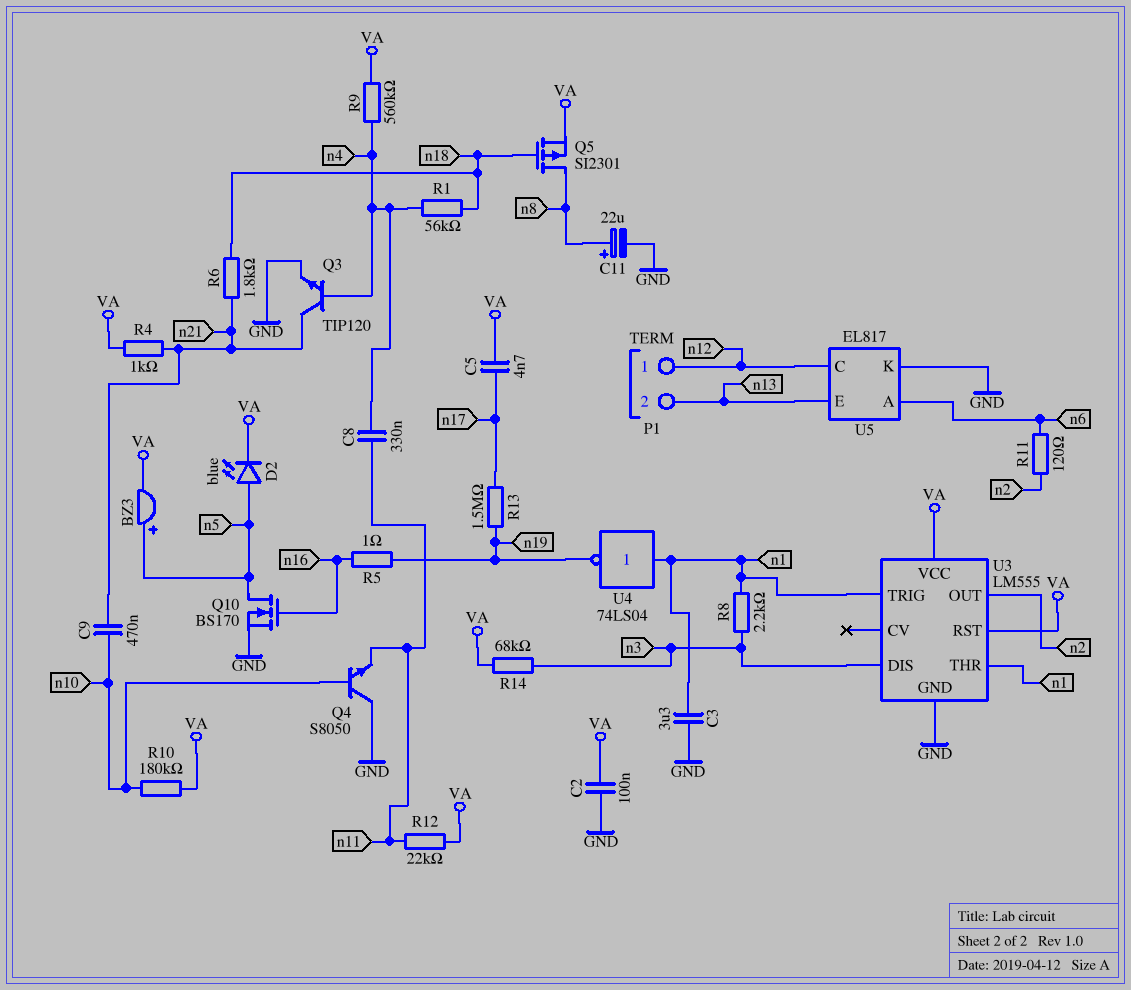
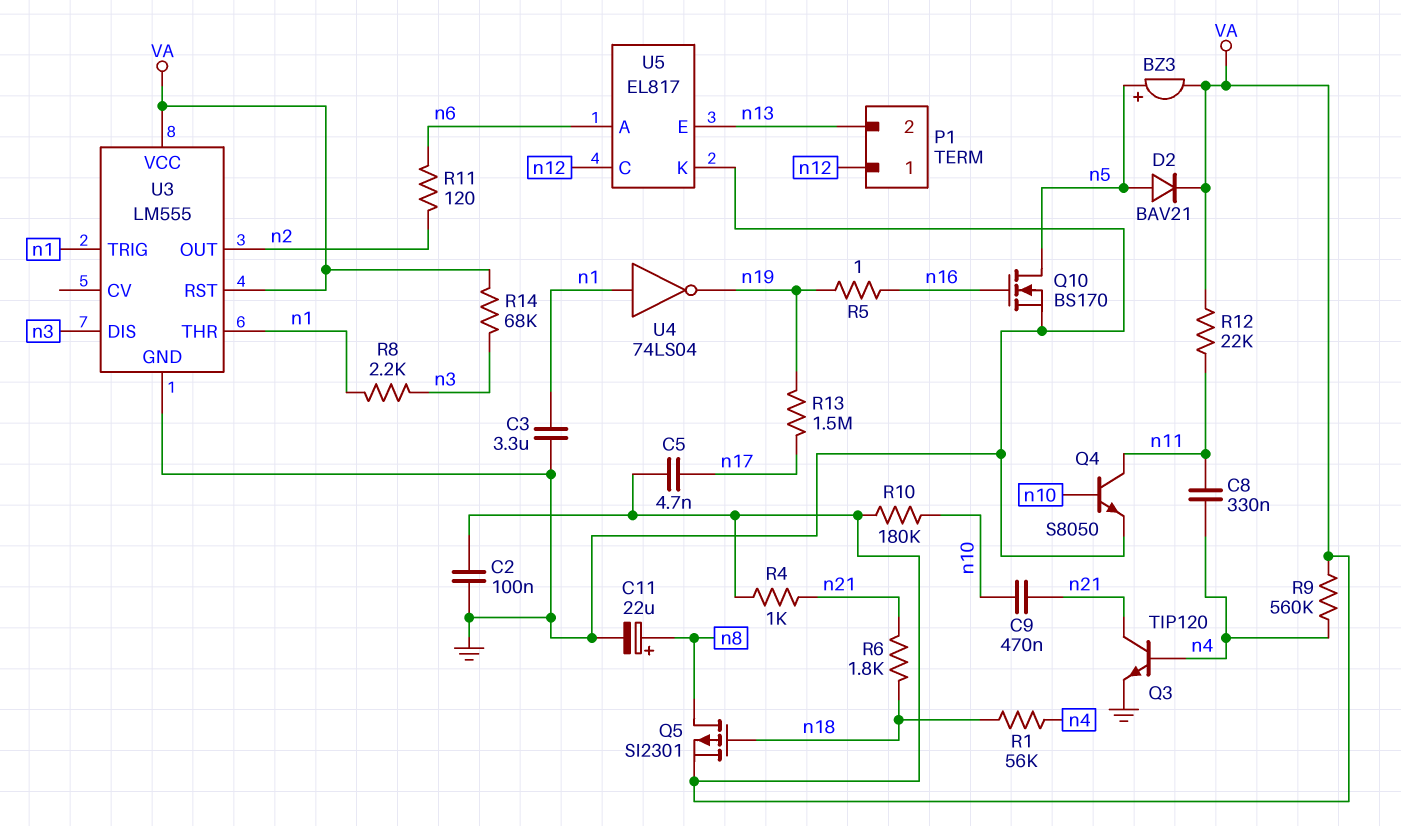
D2: LED blue (A n5, K VA) -> diode BAV21 (A n5, K VA)
Q4: NPN S8050 (B n10, C GND, E n11) -> NPN S8050 (B n10, C n11, E GND)

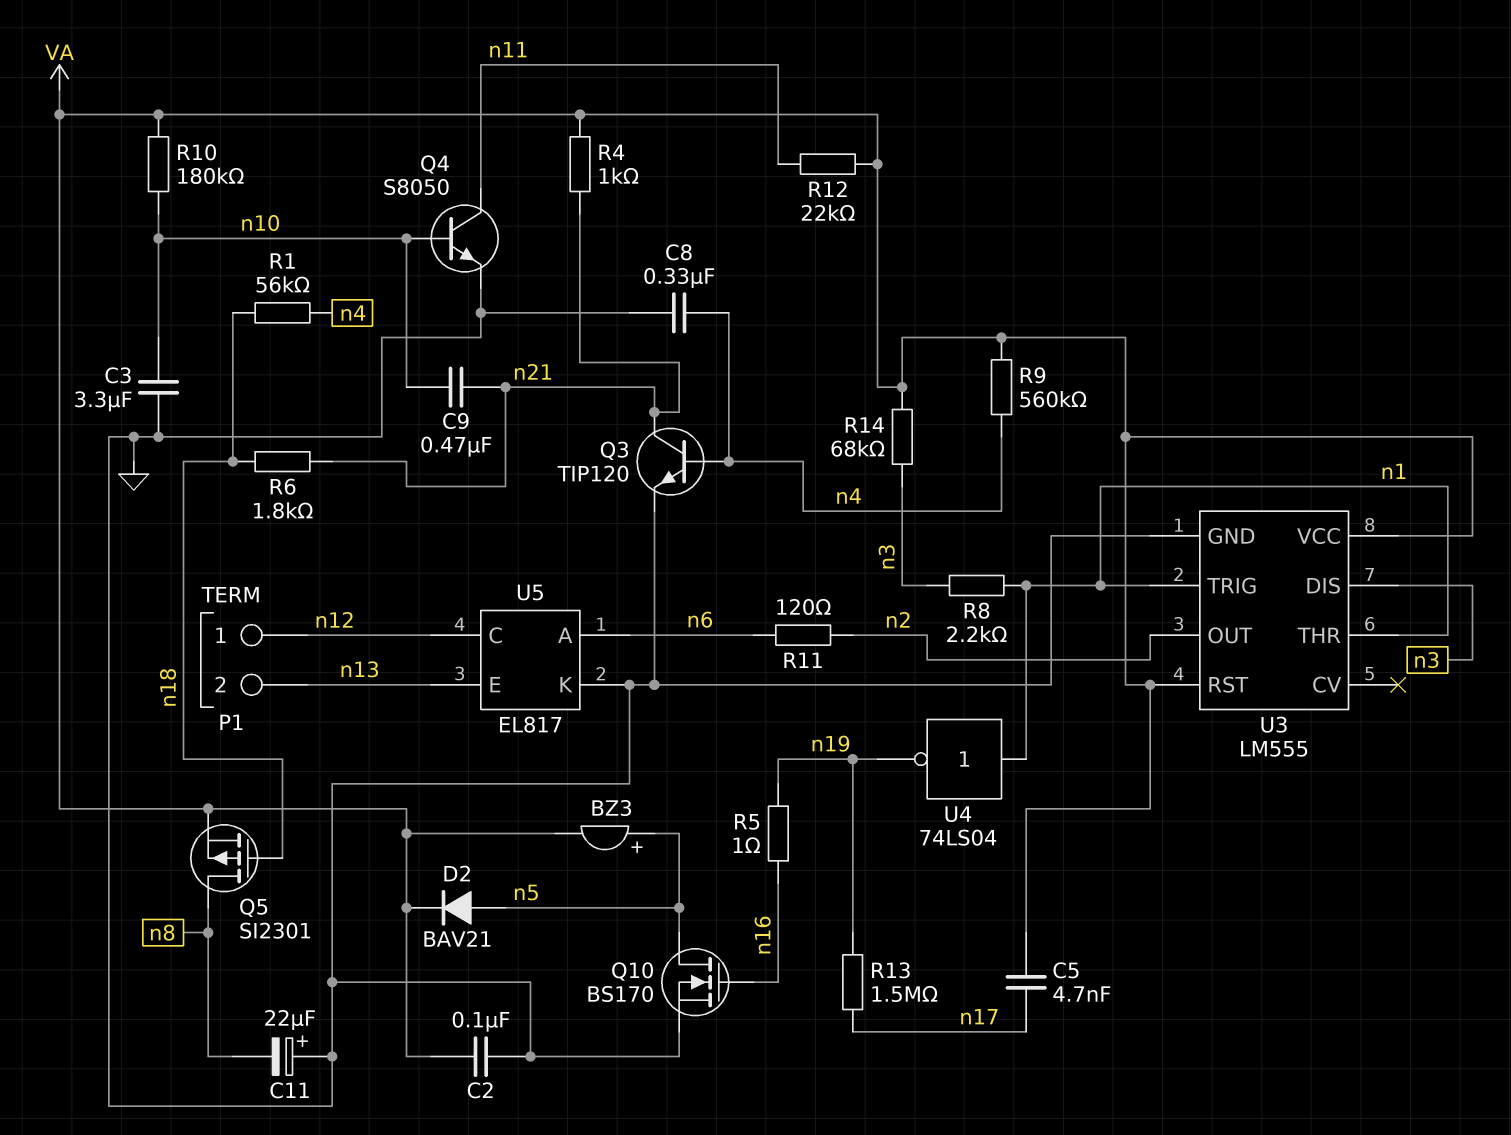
C3: 3.3uF (GND, n1) -> 3.3uF (GND, n10)
C8: 330nF (n4, n11) -> 330nF (GND, n4)
C11: 22uF (plus n8, minus GND) -> 22uF (plus GND, minus n8)

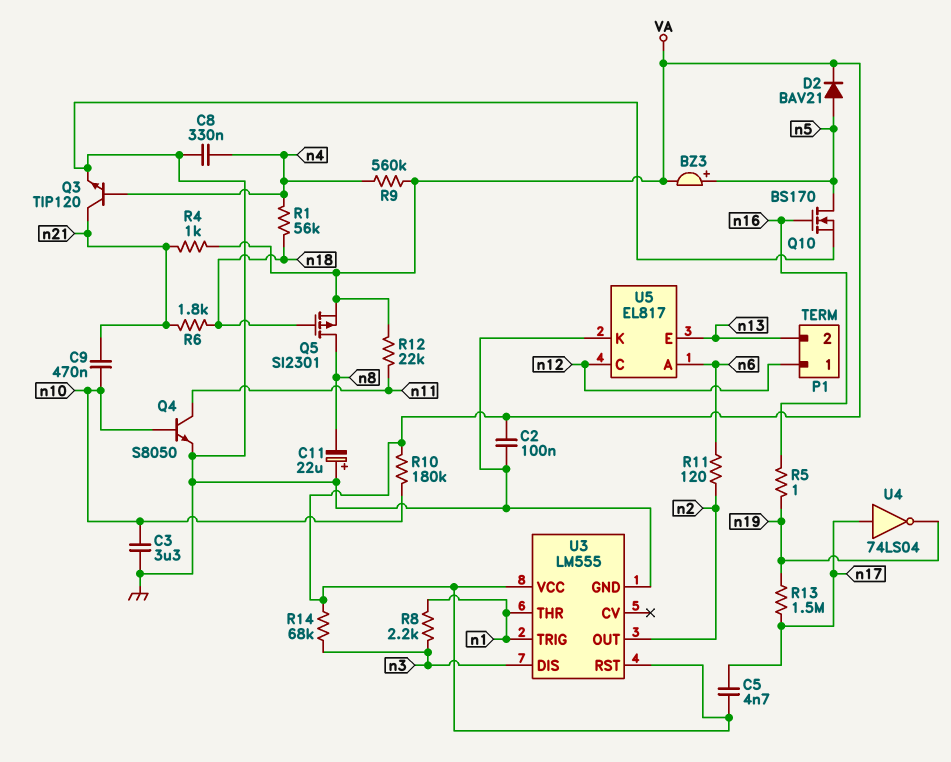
U4: NOT 74LS04 (in n1, out n19) -> NOT 74LS04 (in n17, out n19)

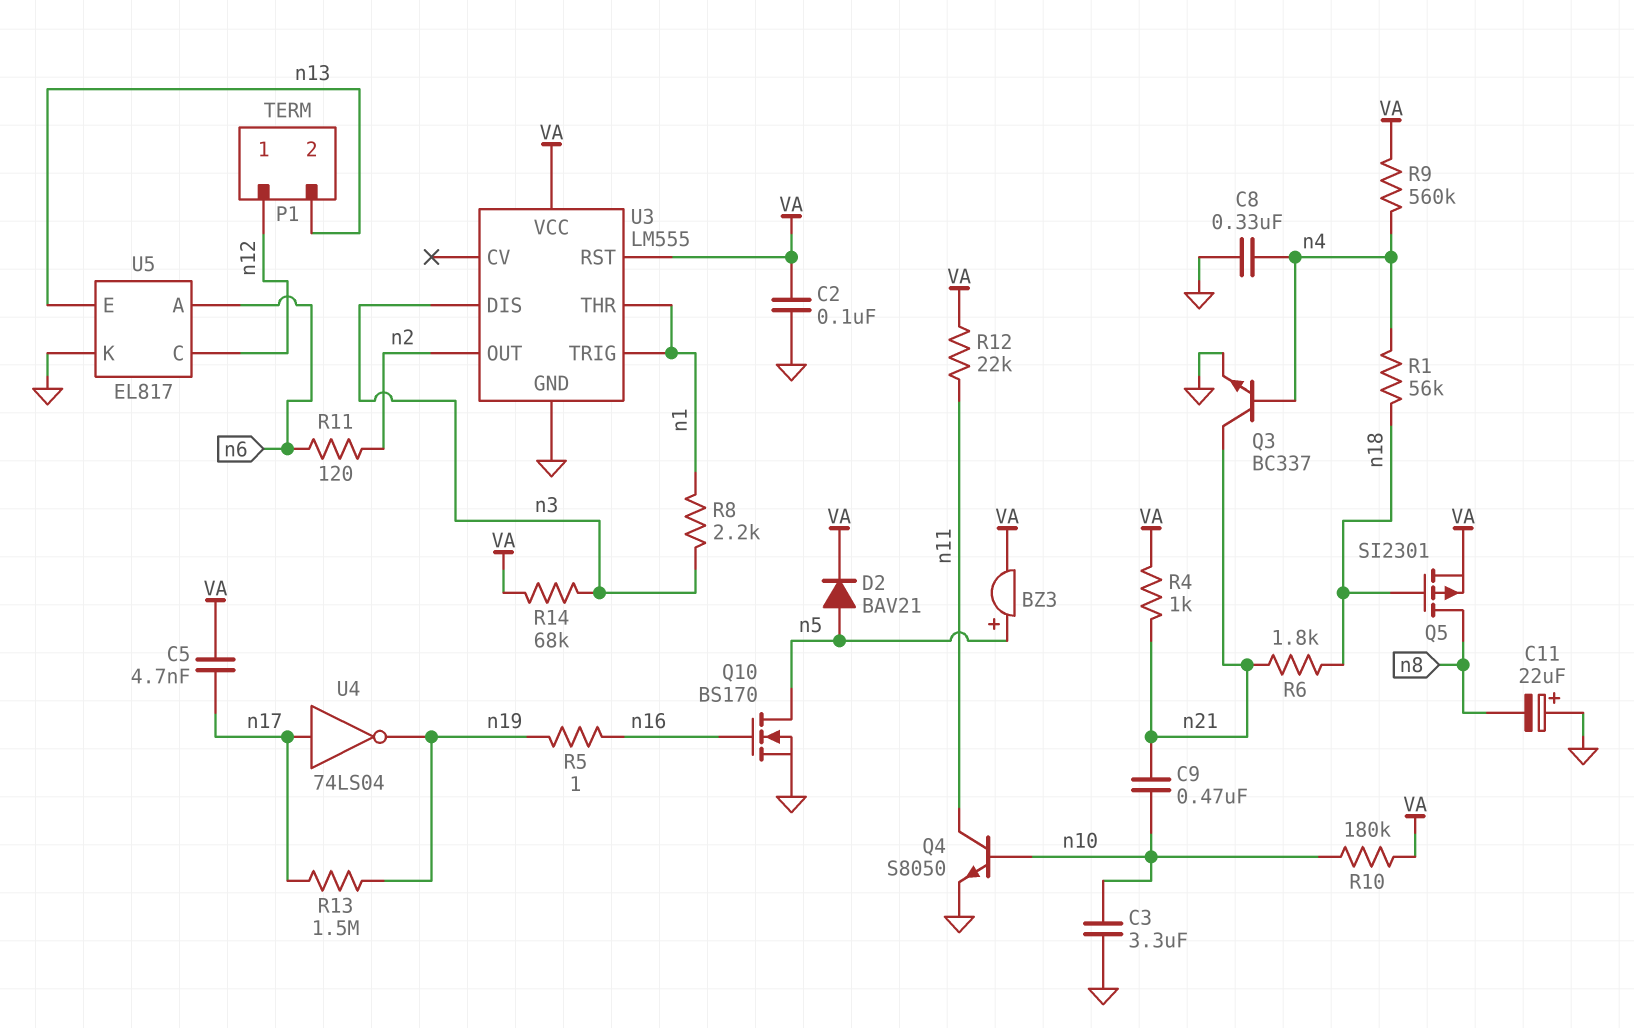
Q3: NPN TIP120 (B n4, C n21, E GND) -> NPN BC337 (B n4, C n21, E GND)

